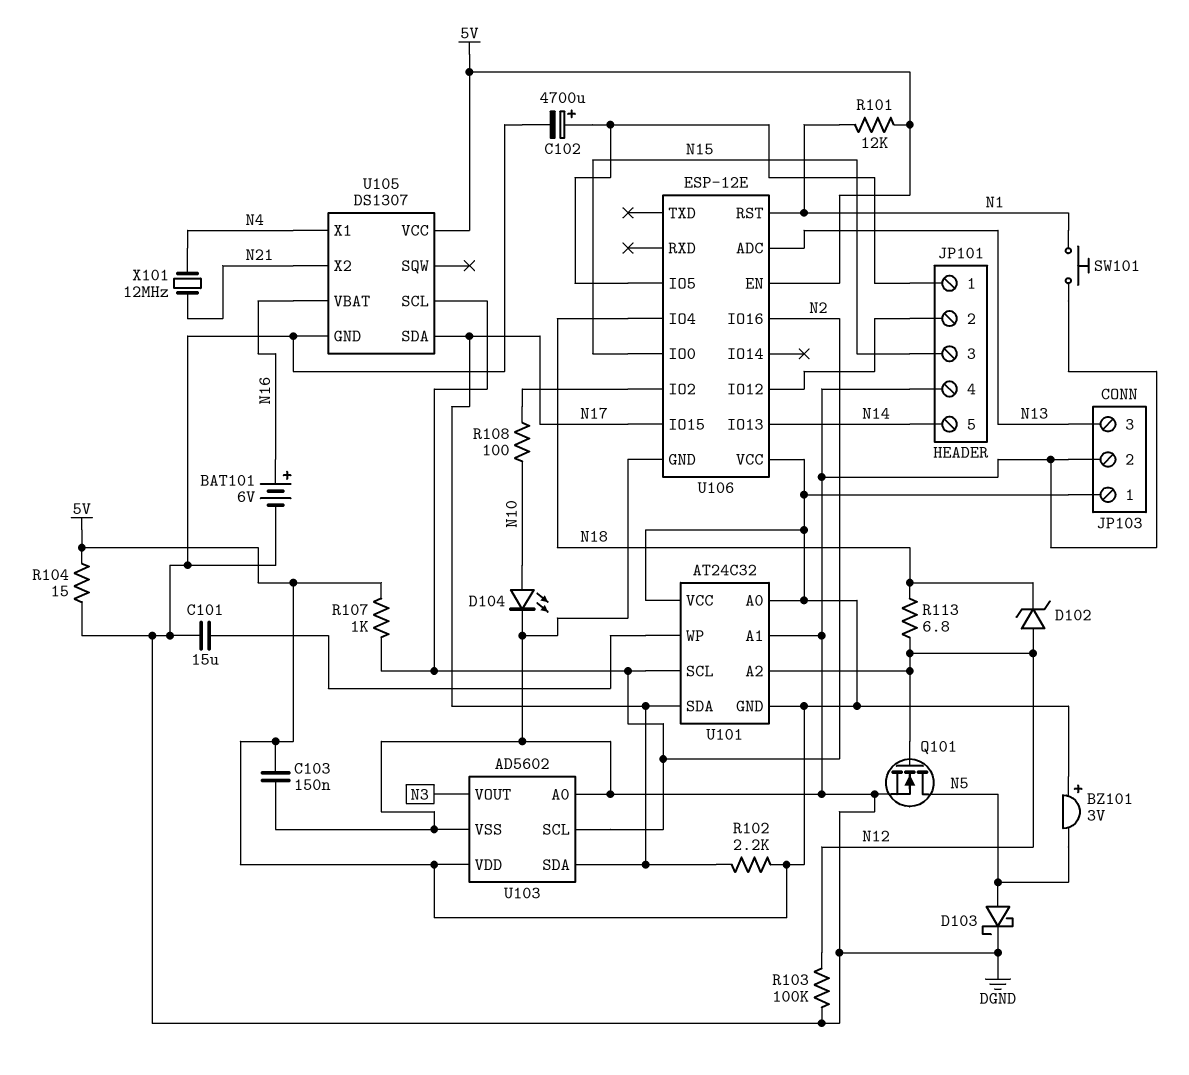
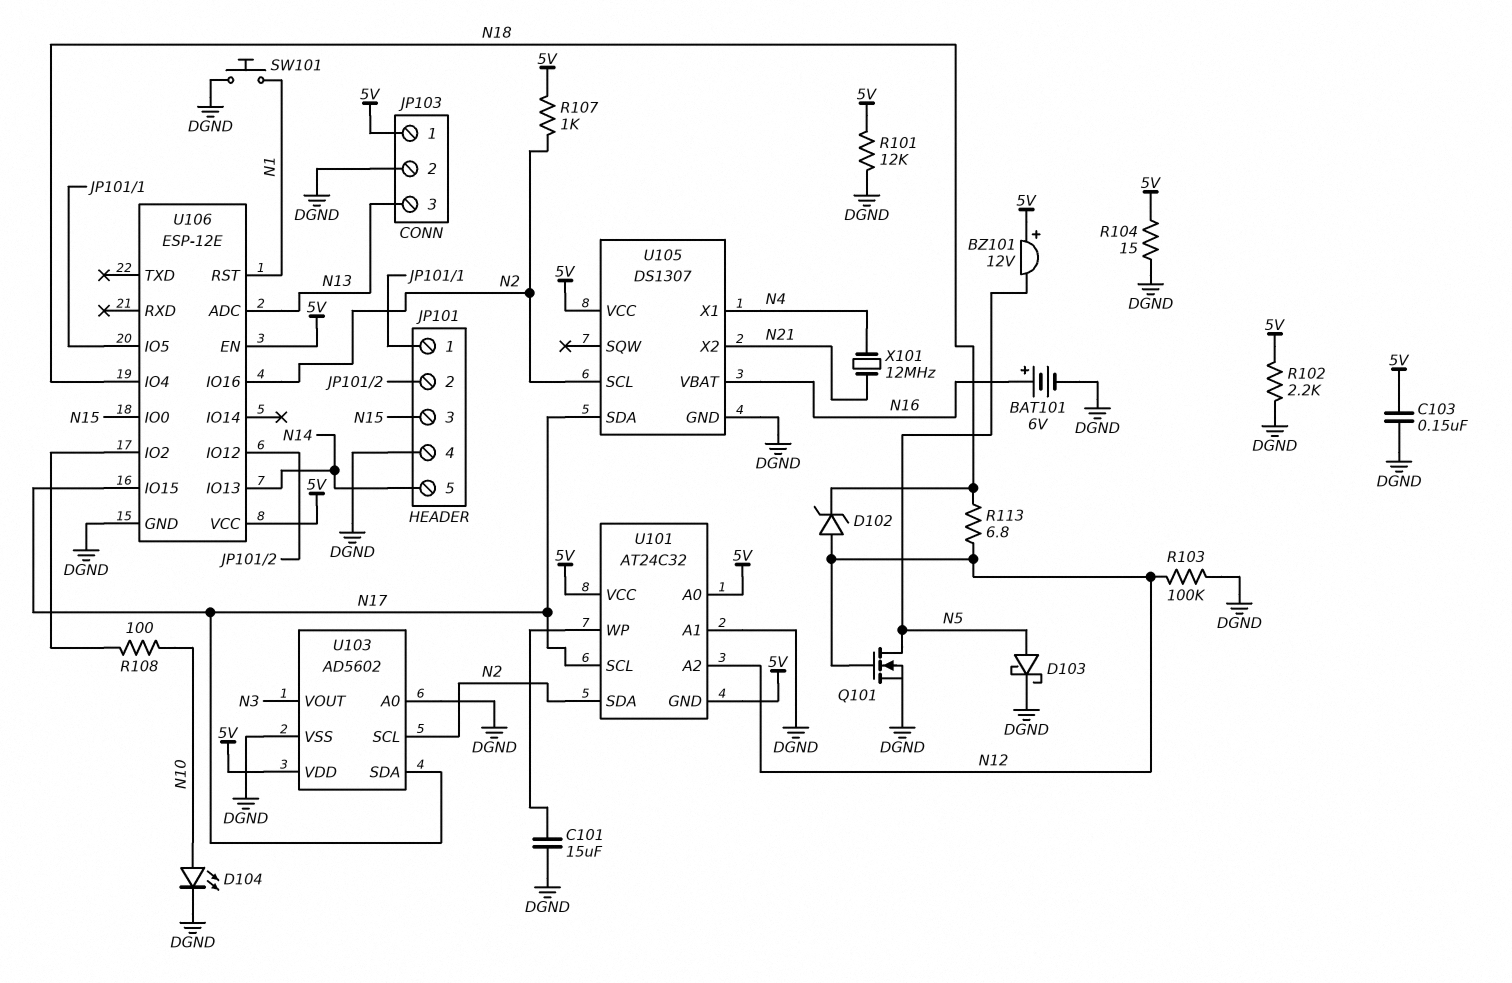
BZ101: buzzer 3V (plus 5V, minus N5) -> buzzer 12V (plus 5V, minus N5)
C102: 4700uF (plus JP101/1, minus DGND) -> none
R101: 12k (5V, N1) -> 12k (5V, DGND)
R102: 2.2k (5V, N17) -> 2.2k (5V, DGND)
U101 pin SCL: N2 -> N17
U101 pin SDA: N17 -> N2

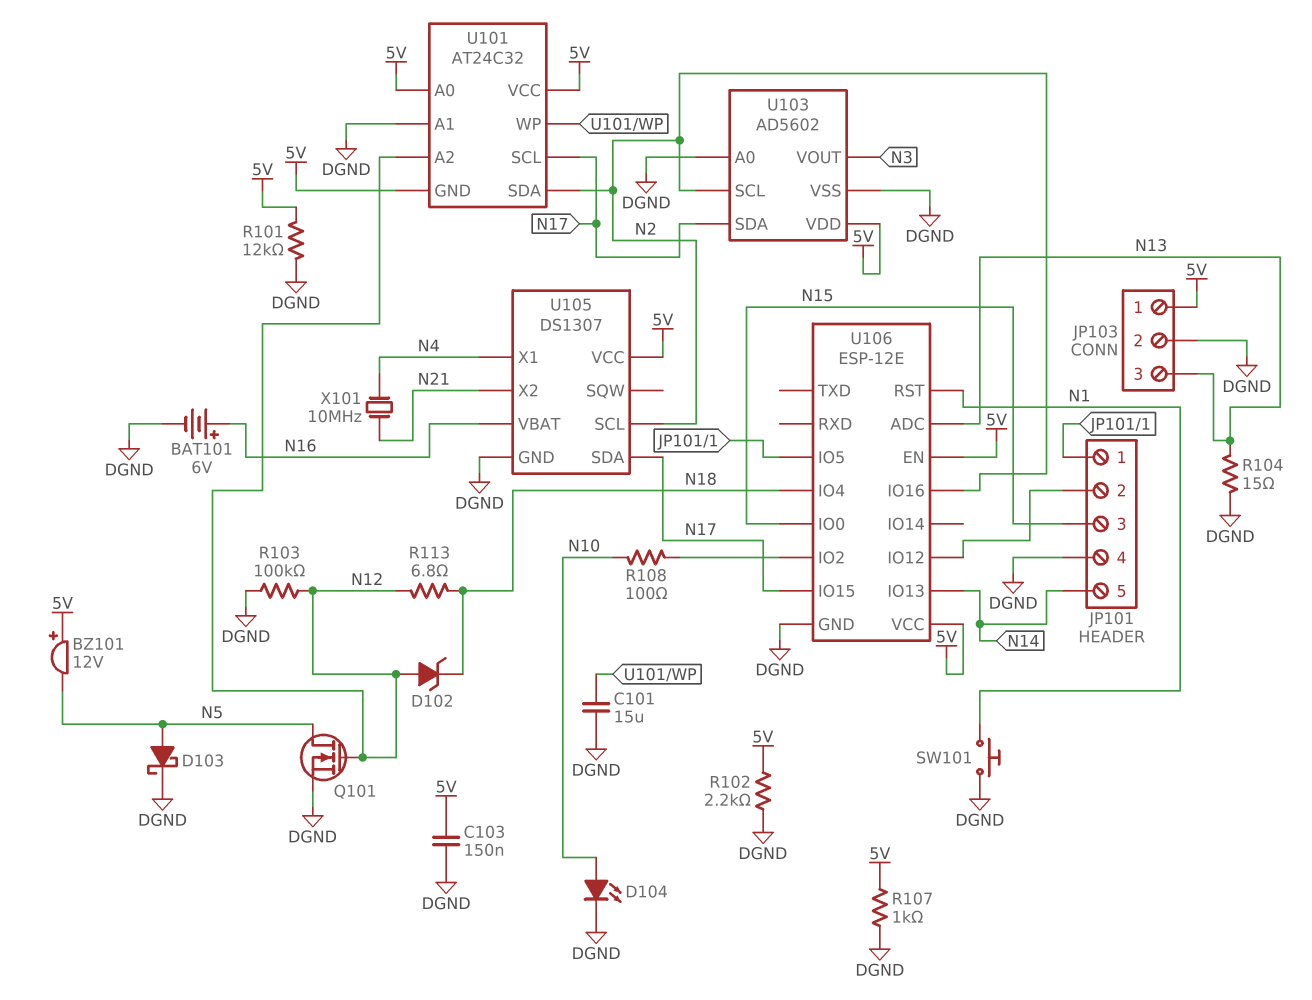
R104: 15 (5V, DGND) -> 15 (DGND, N13)
R107: 1k (5V, N2) -> 1k (5V, DGND)
X101: 12MHz (N4, N21) -> 10MHz (N4, N21)

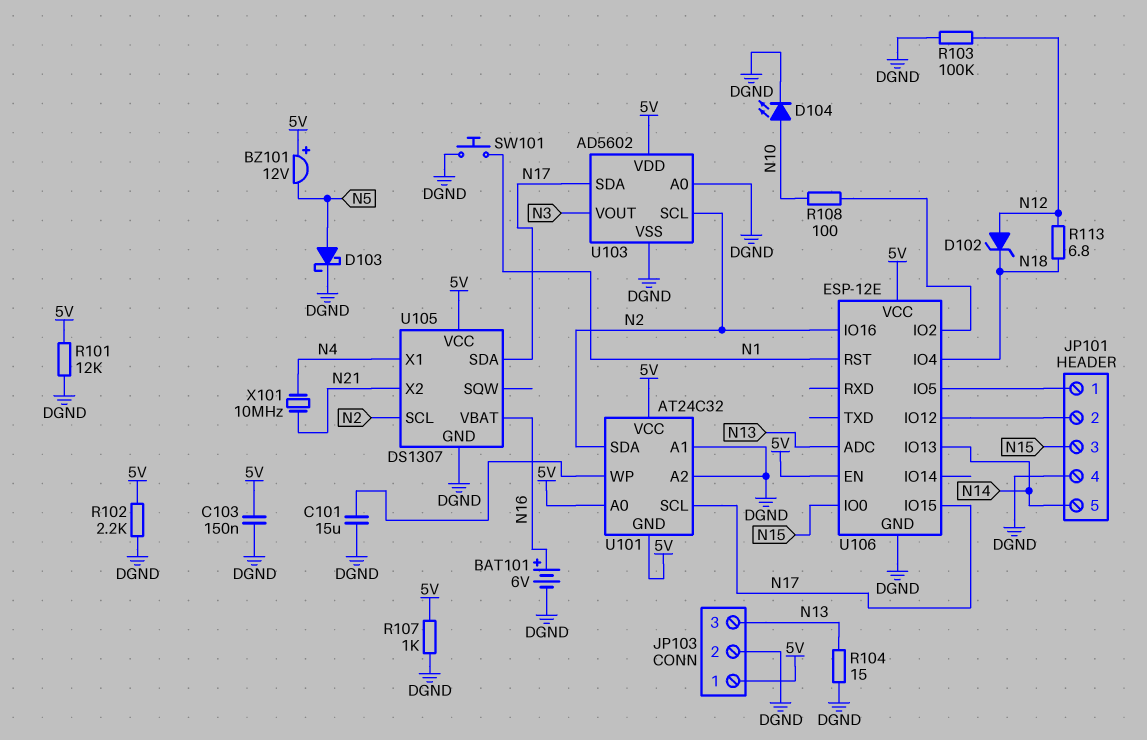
Q101: NMOS (G N12, D N5, S DGND) -> none
U101 pin A2: N12 -> DGND

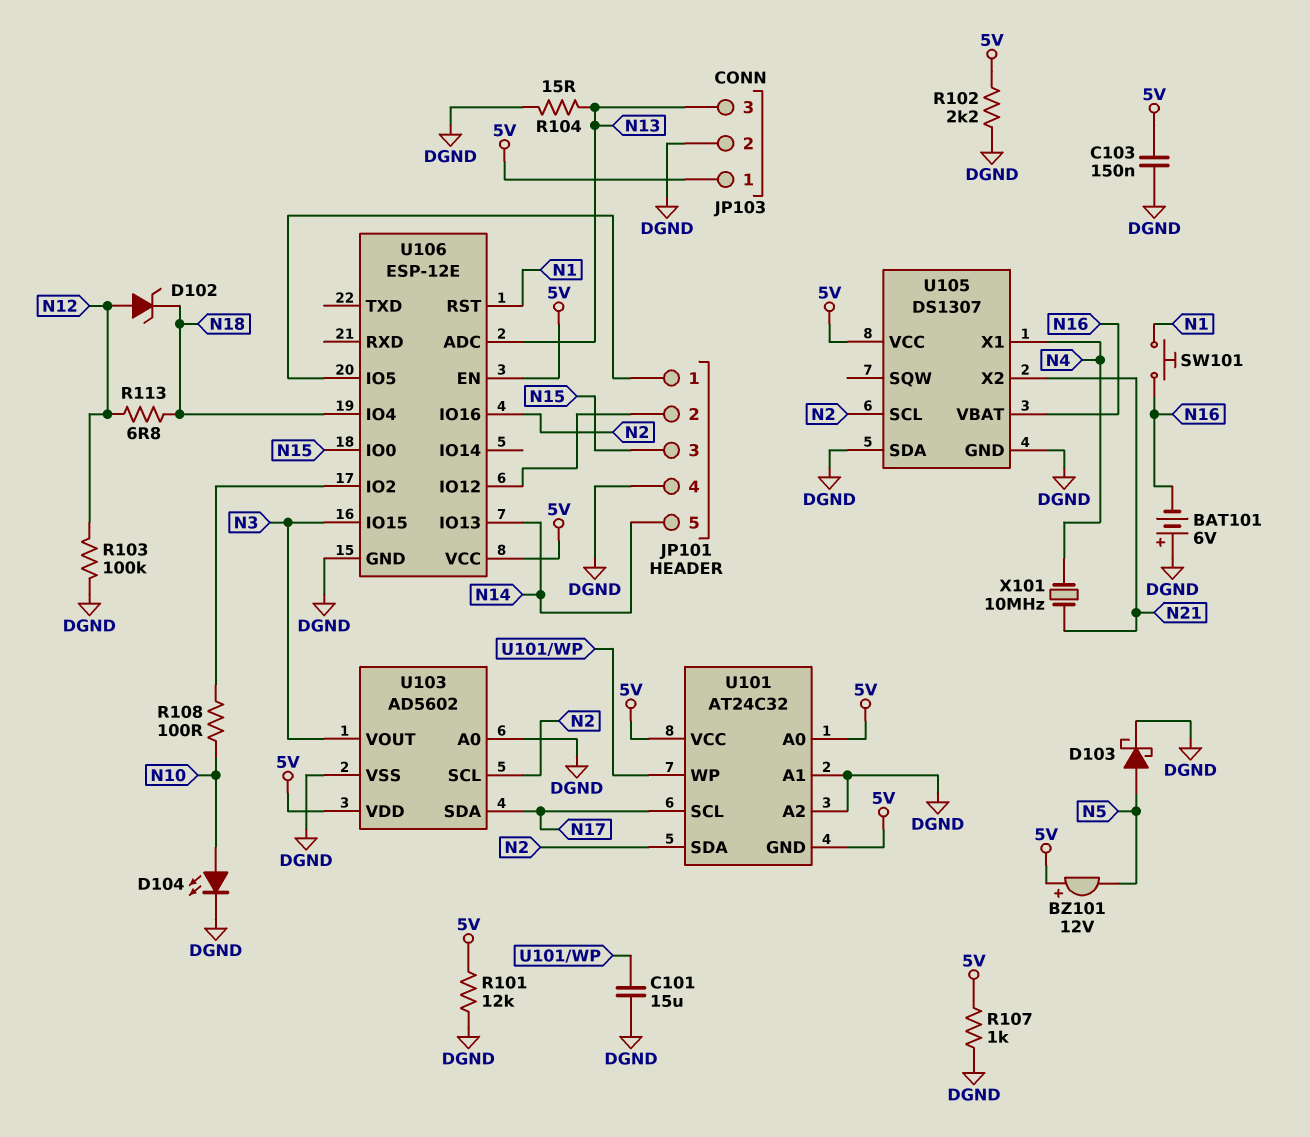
BAT101: 6V (plus N16, minus DGND) -> 6V (plus DGND, minus N16)
SW101: button (DGND, N1) -> button (N1, N16)
U105 pin SDA: N17 -> DGND
U106 pin IO15: N17 -> N3

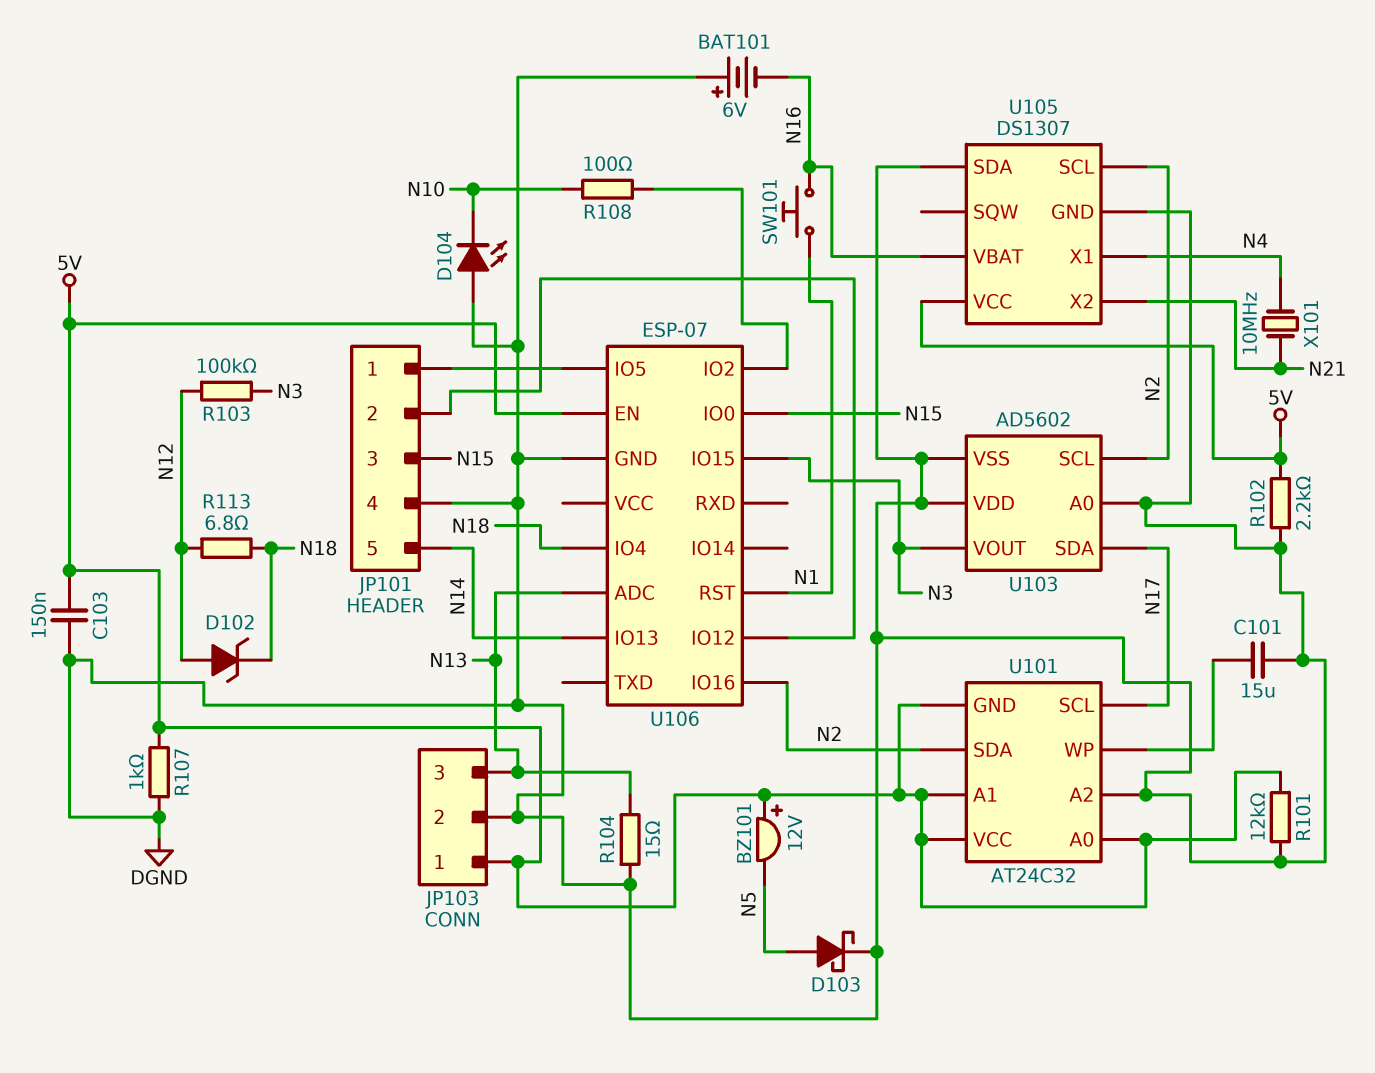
D104: LED (A N10, K DGND) -> LED (A DGND, K N10)
R103: 100k (DGND, N12) -> 100k (N3, N12)
U101 pin A1: DGND -> 5V
U103 pin VDD: 5V -> DGND
U106: ESP-12E -> ESP-07
U106 pin VCC: 5V -> none

